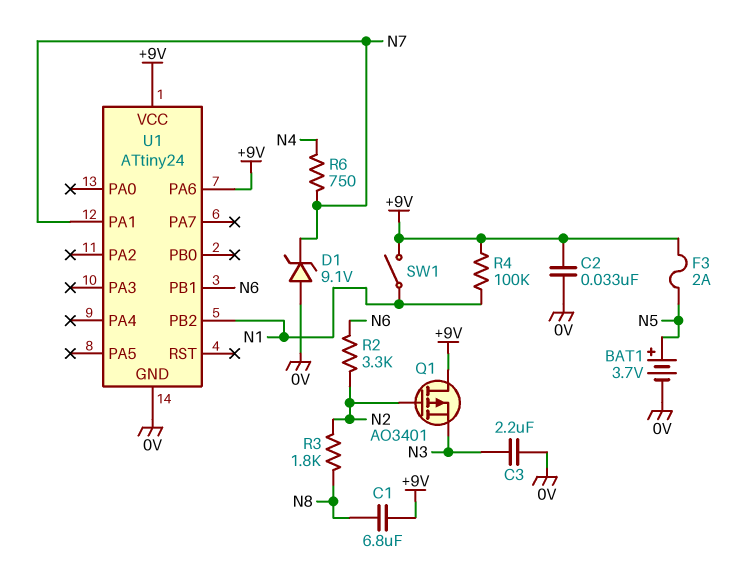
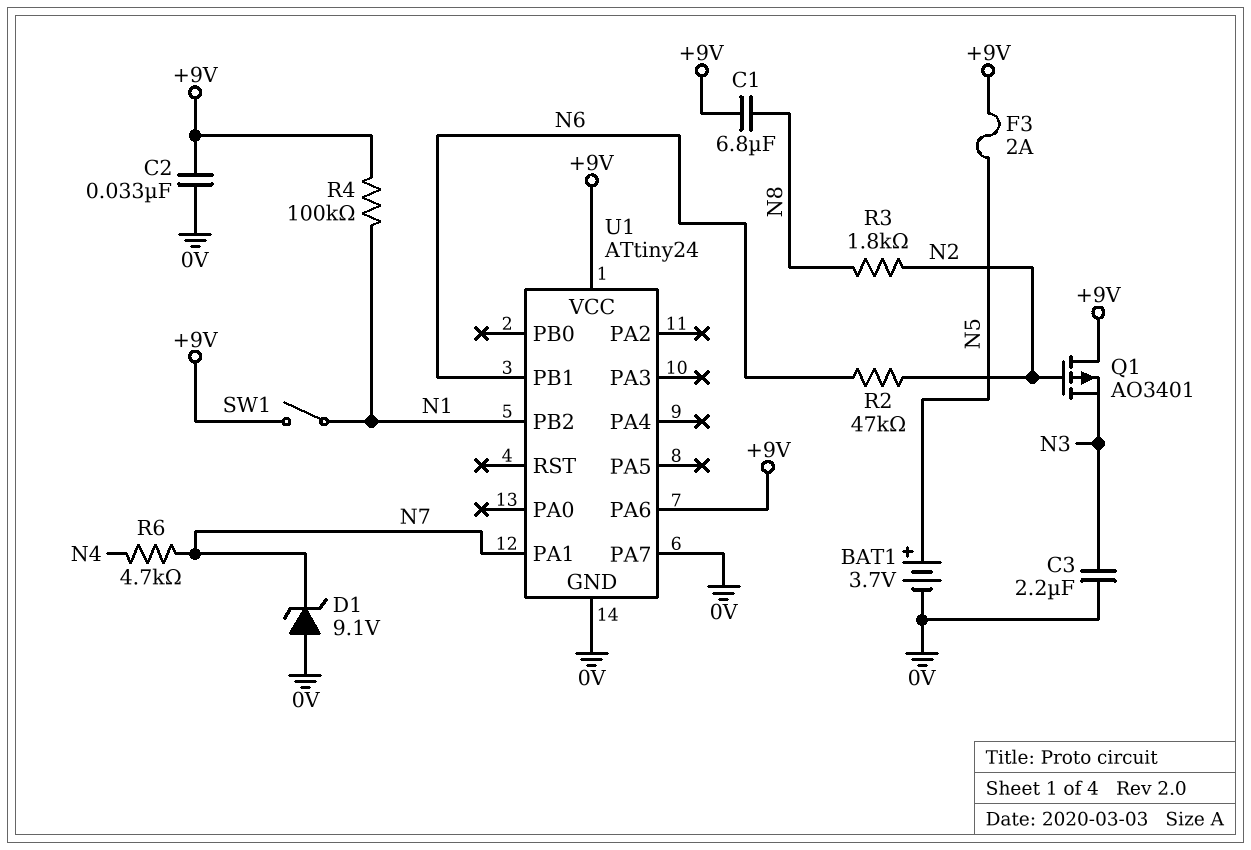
R2: 3.3k (N2, N6) -> 47k (N2, N6)
R6: 750 (N4, N7) -> 4.7k (N4, N7)
U1 pin PA7: none -> 0V

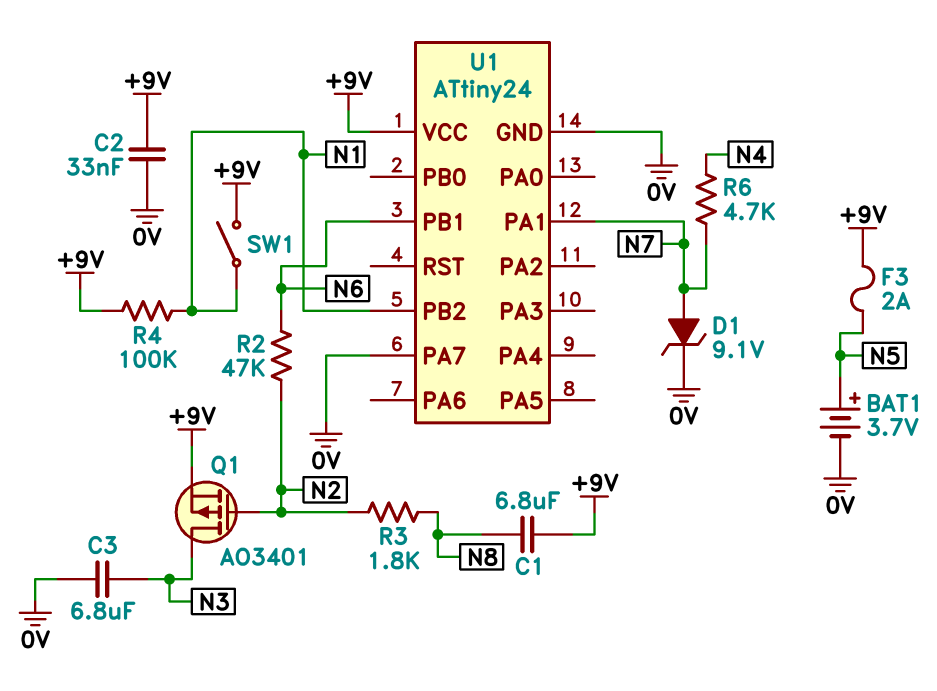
C3: 2.2uF (0V, N3) -> 6.8uF (0V, N3)
D1: zener 9.1V (A 0V, K N7) -> zener 9.1V (A N7, K 0V)
Q1: PMOS AO3401 (G N2, D +9V, S N3) -> PMOS AO3401 (G N2, D N3, S +9V)
U1 pin PA6: +9V -> none

